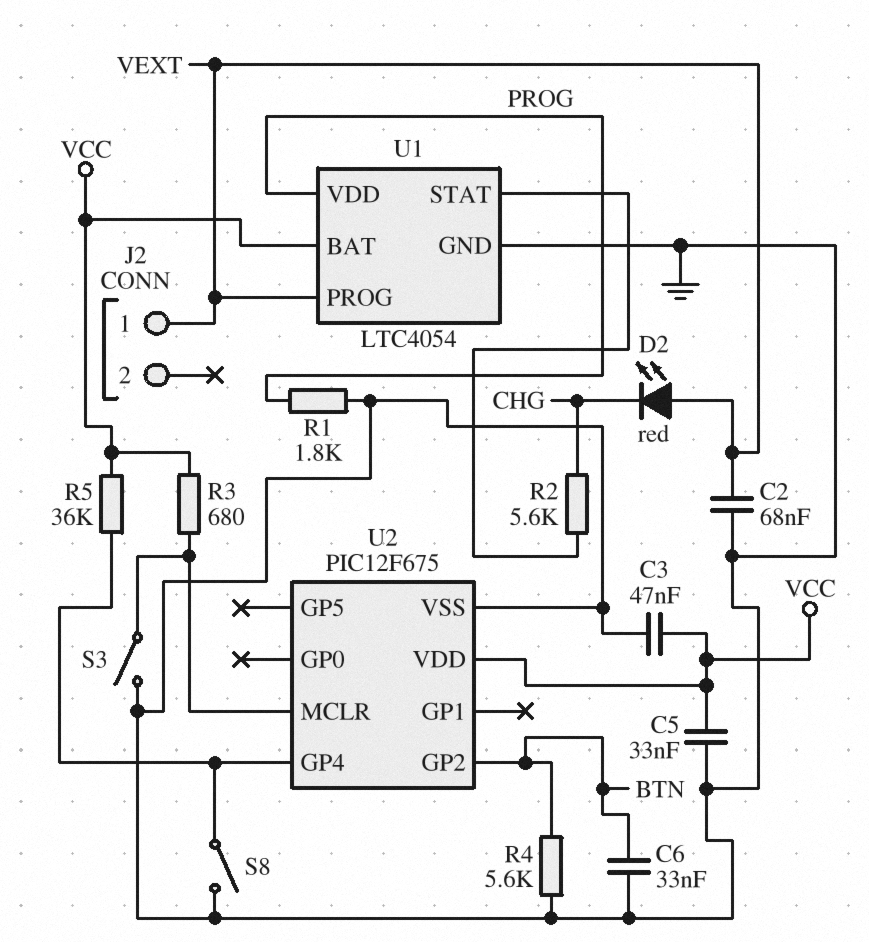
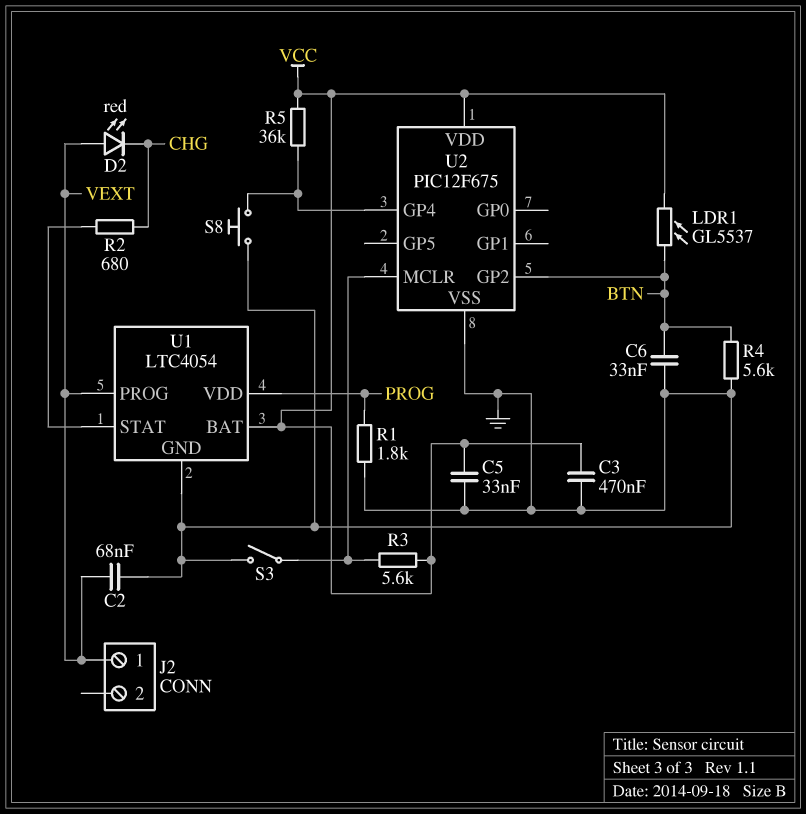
C3: 47nF (GND, VCC) -> 470nF (GND, VCC)
LDR1: none -> GL5537 (BTN, VCC)
R2: 5.6k (CHG, U1/STAT) -> 680 (CHG, U1/STAT)
R3: 680 (U2/MCLR, VCC) -> 5.6k (U2/MCLR, VCC)
S8: switch (GND, U2/GP4) -> button (GND, U2/GP4)

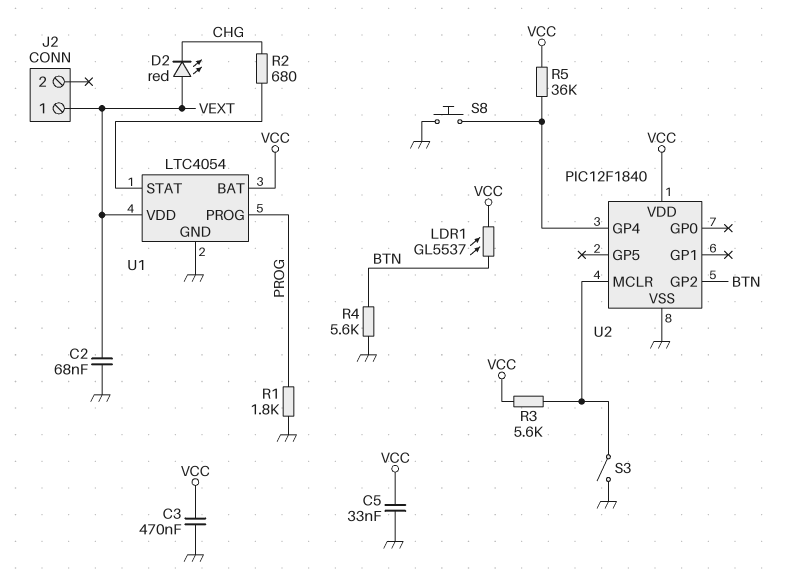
C6: 33nF (BTN, GND) -> none
U1 pin PROG: VEXT -> PROG
U1 pin VDD: PROG -> VEXT
U2: PIC12F675 -> PIC12F1840

